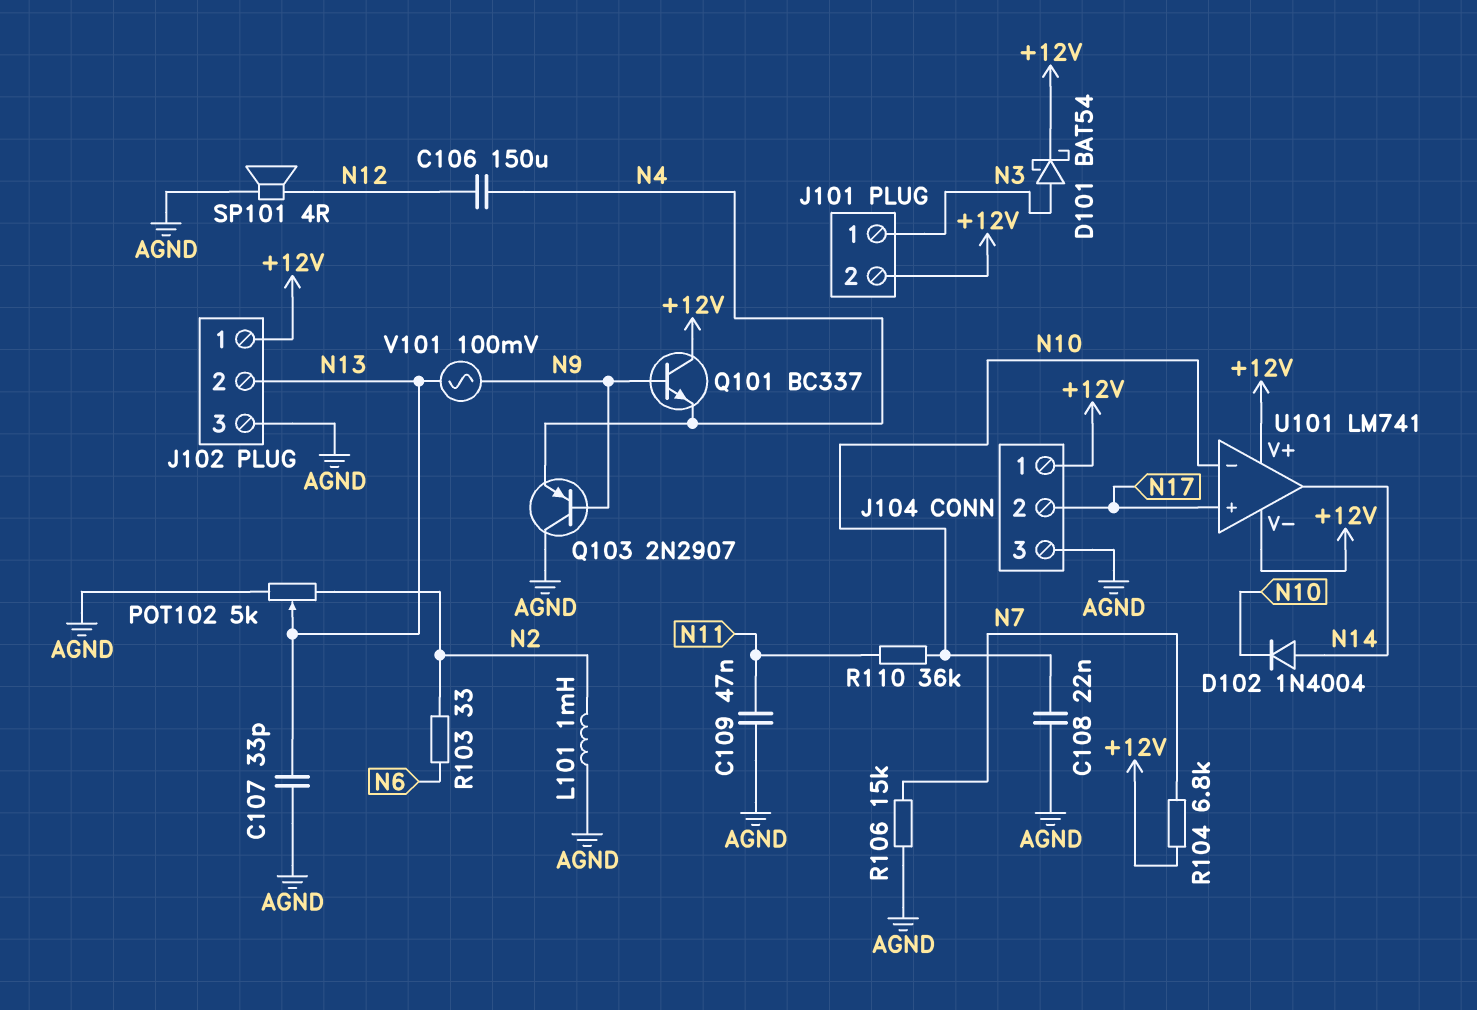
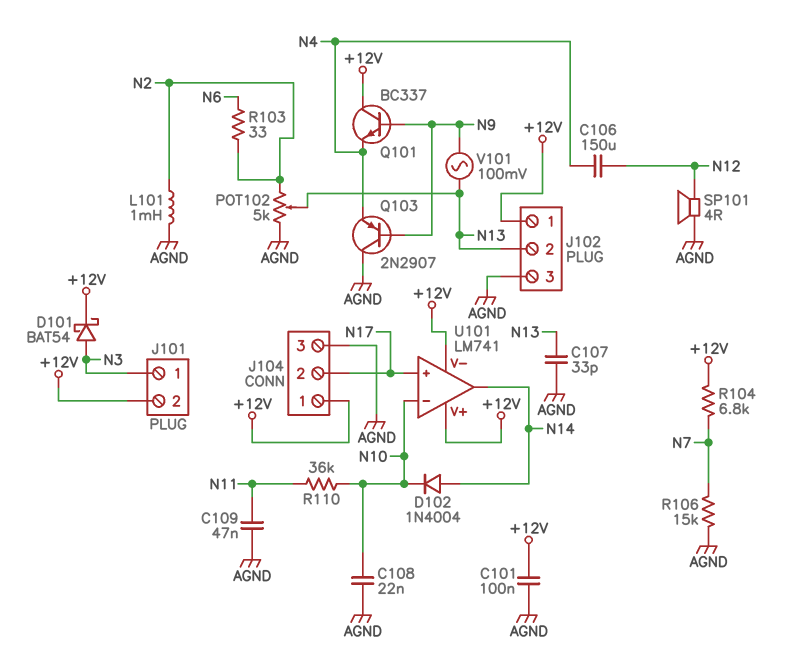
C101: none -> 100nF (+12V, AGND)

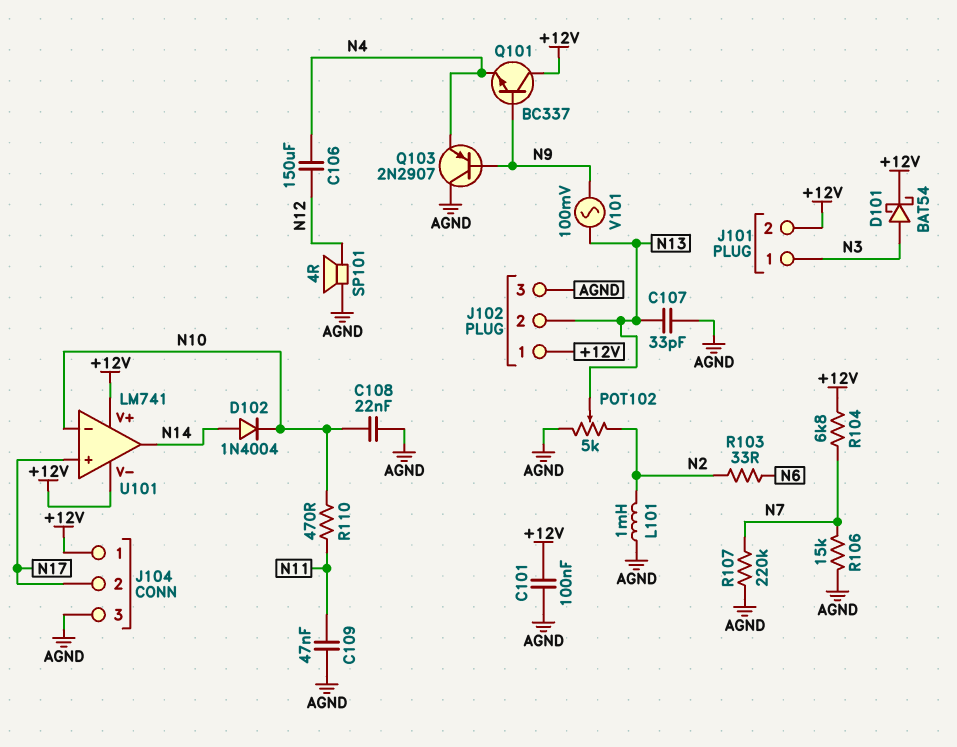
R107: none -> 220k (AGND, N7)
R110: 36k (N10, N11) -> 470 (N10, N11)

